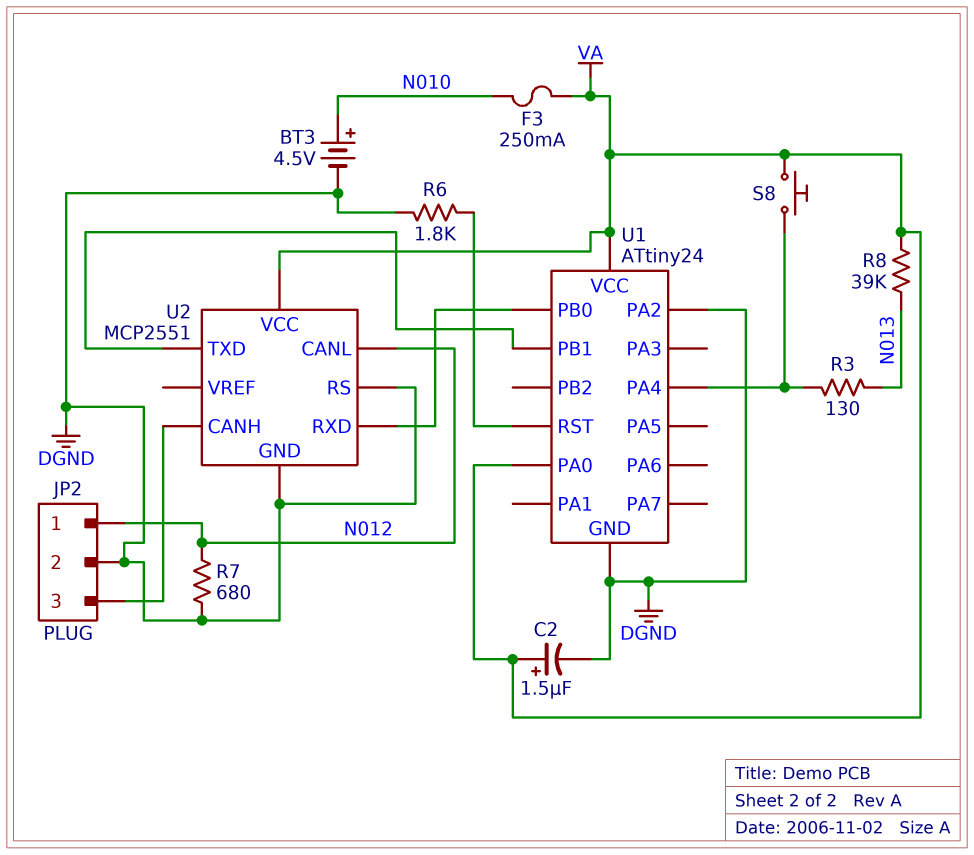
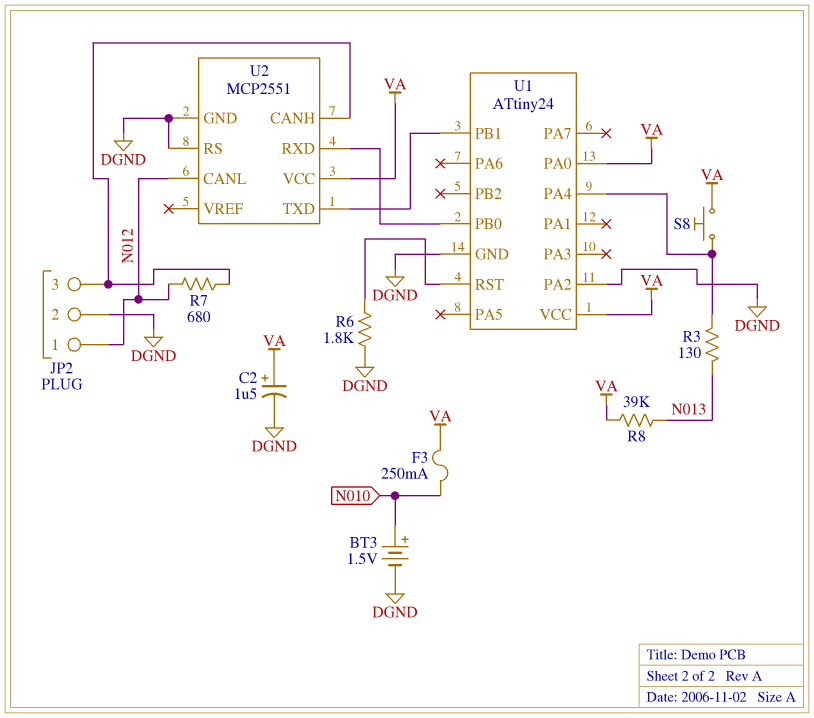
BT3: 4.5V (plus N010, minus DGND) -> 1.5V (plus N010, minus DGND)
R7: 680 (DGND, N012) -> 680 (JP2/3, N012)

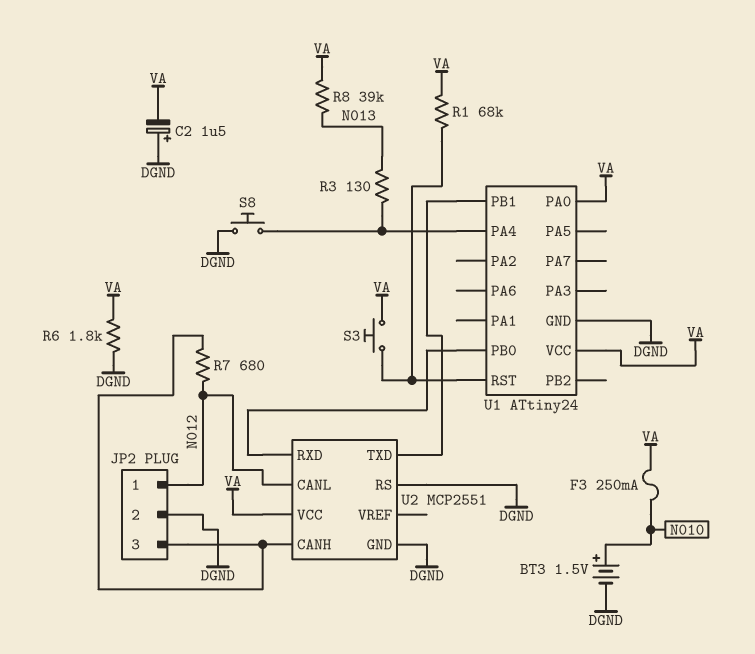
C2: 1.5uF (plus VA, minus DGND) -> 1.5uF (plus DGND, minus VA)
R1: none -> 68k (U1/RST, VA)
R6: 1.8k (DGND, U1/RST) -> 1.8k (DGND, VA)
S3: none -> button (U1/RST, VA)
S8: button (U1/PA4, VA) -> button (DGND, U1/PA4)
U1 pin PA2: DGND -> none

